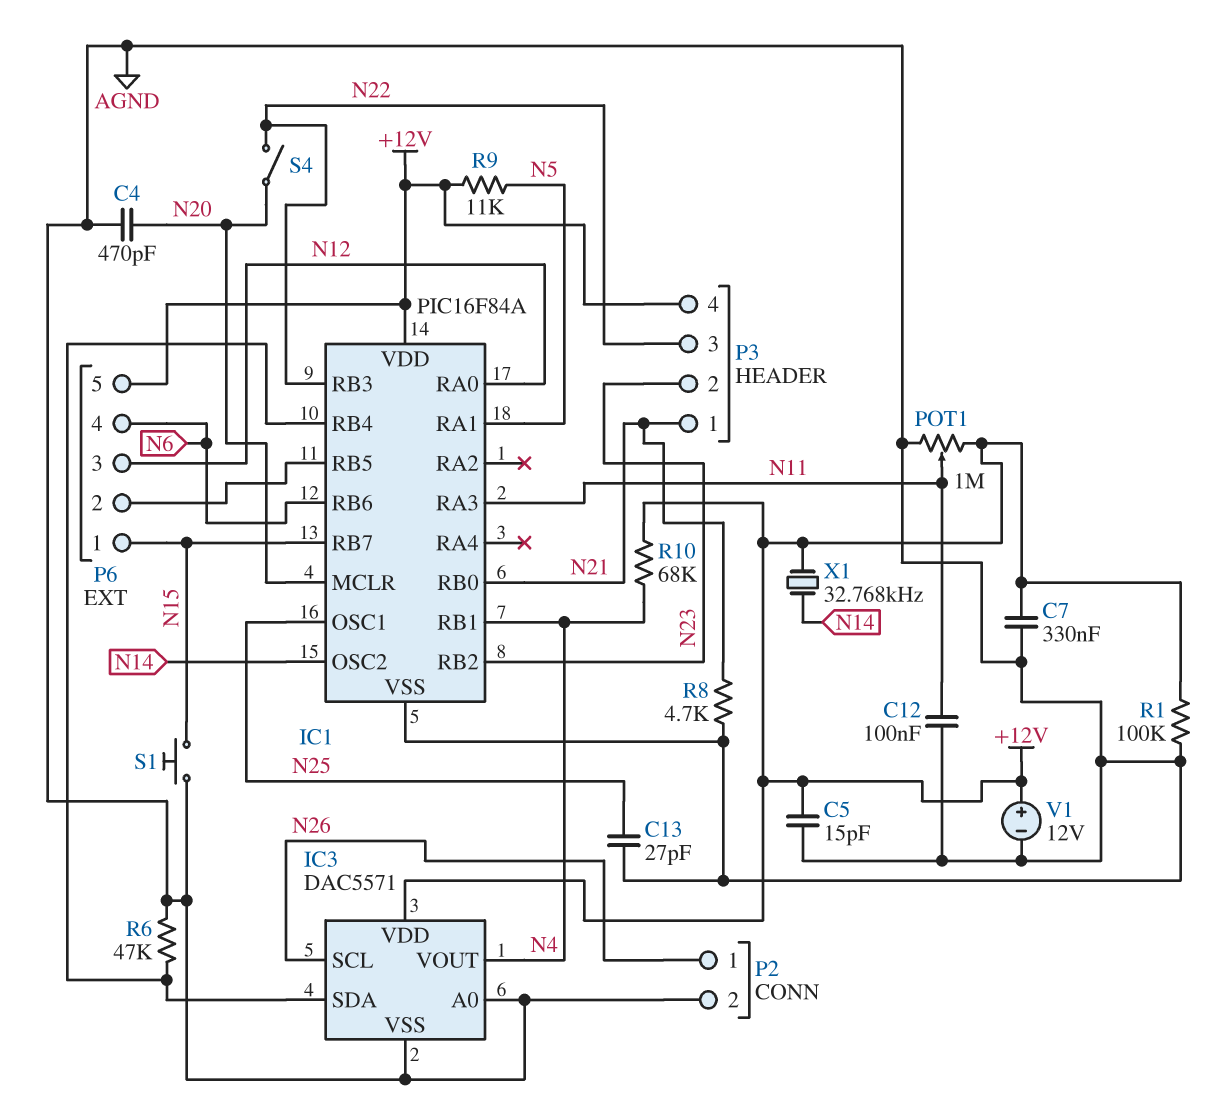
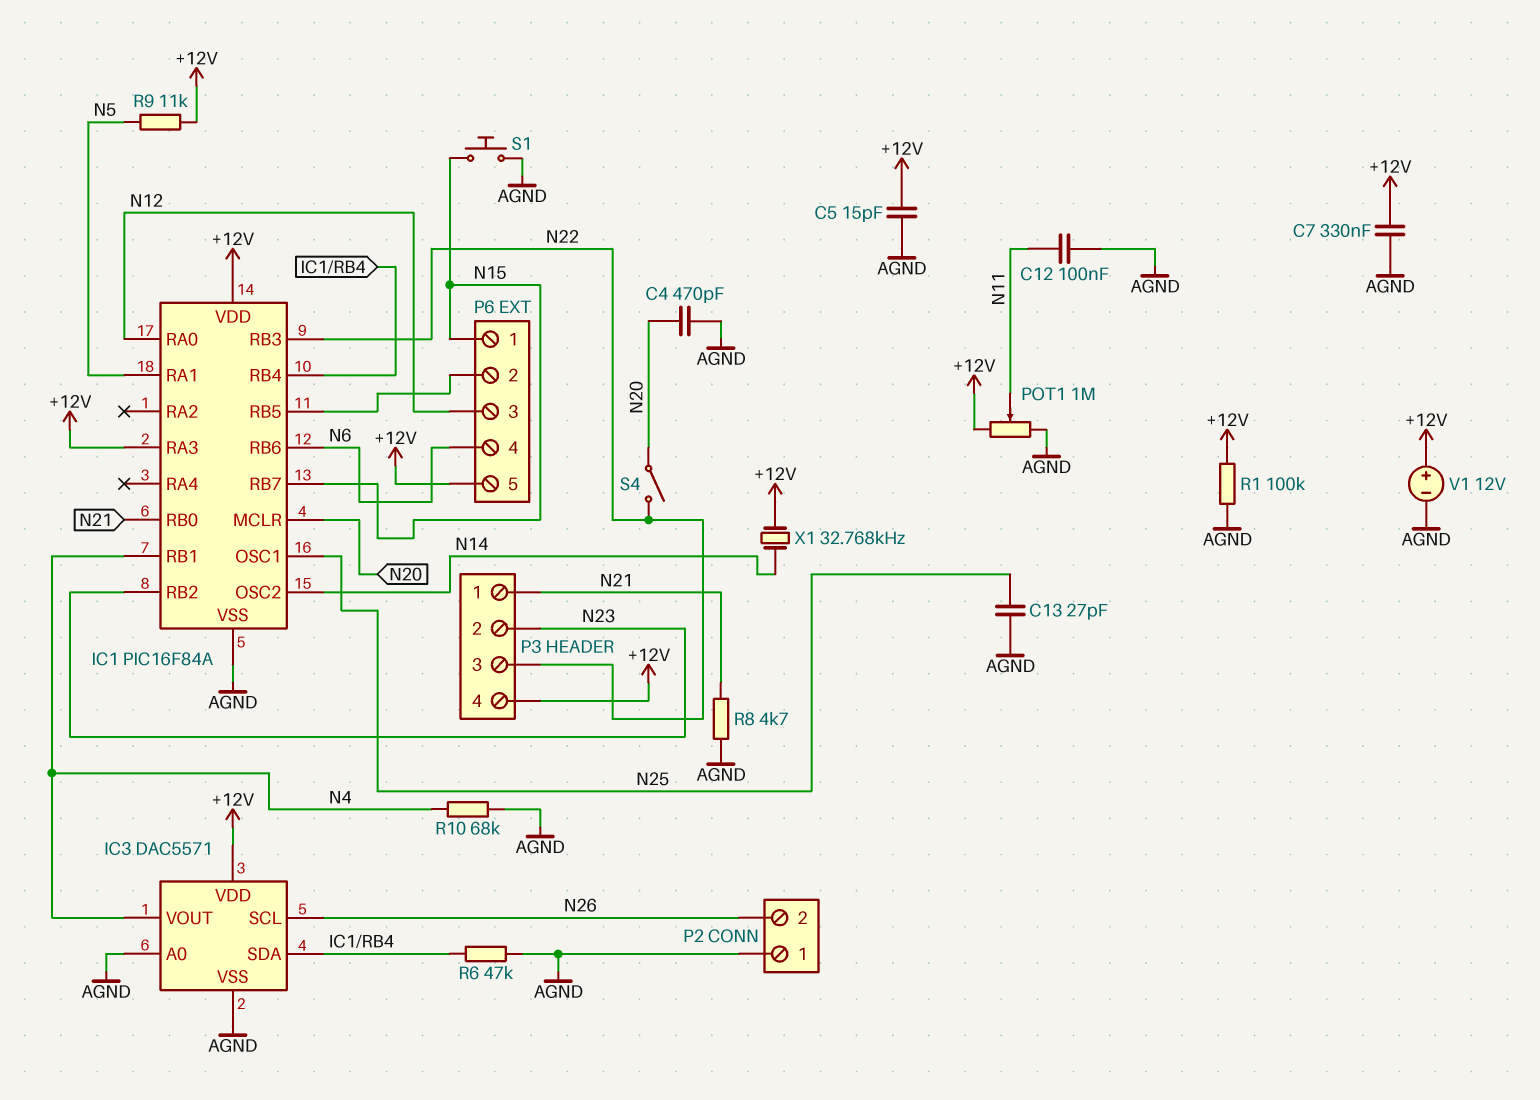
IC1 pin RA3: N11 -> +12V
P2 pin 1: N26 -> AGND
P2 pin 2: AGND -> N26
R10: 68k (+12V, N4) -> 68k (AGND, N4)

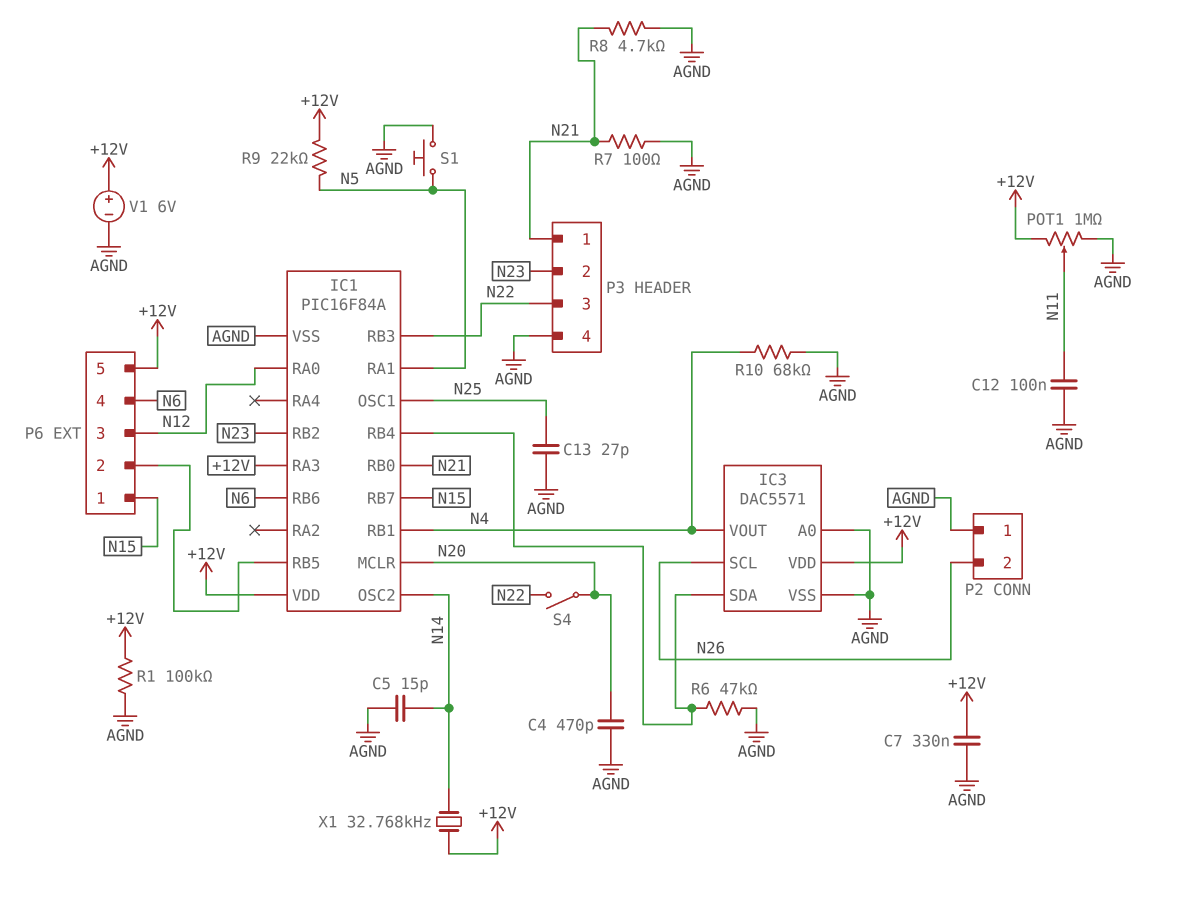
C5: 15pF (+12V, AGND) -> 15pF (AGND, N14)
P3 pin 4: +12V -> AGND
R7: none -> 100 (AGND, N21)
R9: 11k (+12V, N5) -> 22k (+12V, N5)
S1: button (AGND, N15) -> button (AGND, N5)
V1: 12V (plus +12V, minus AGND) -> 6V (plus +12V, minus AGND)

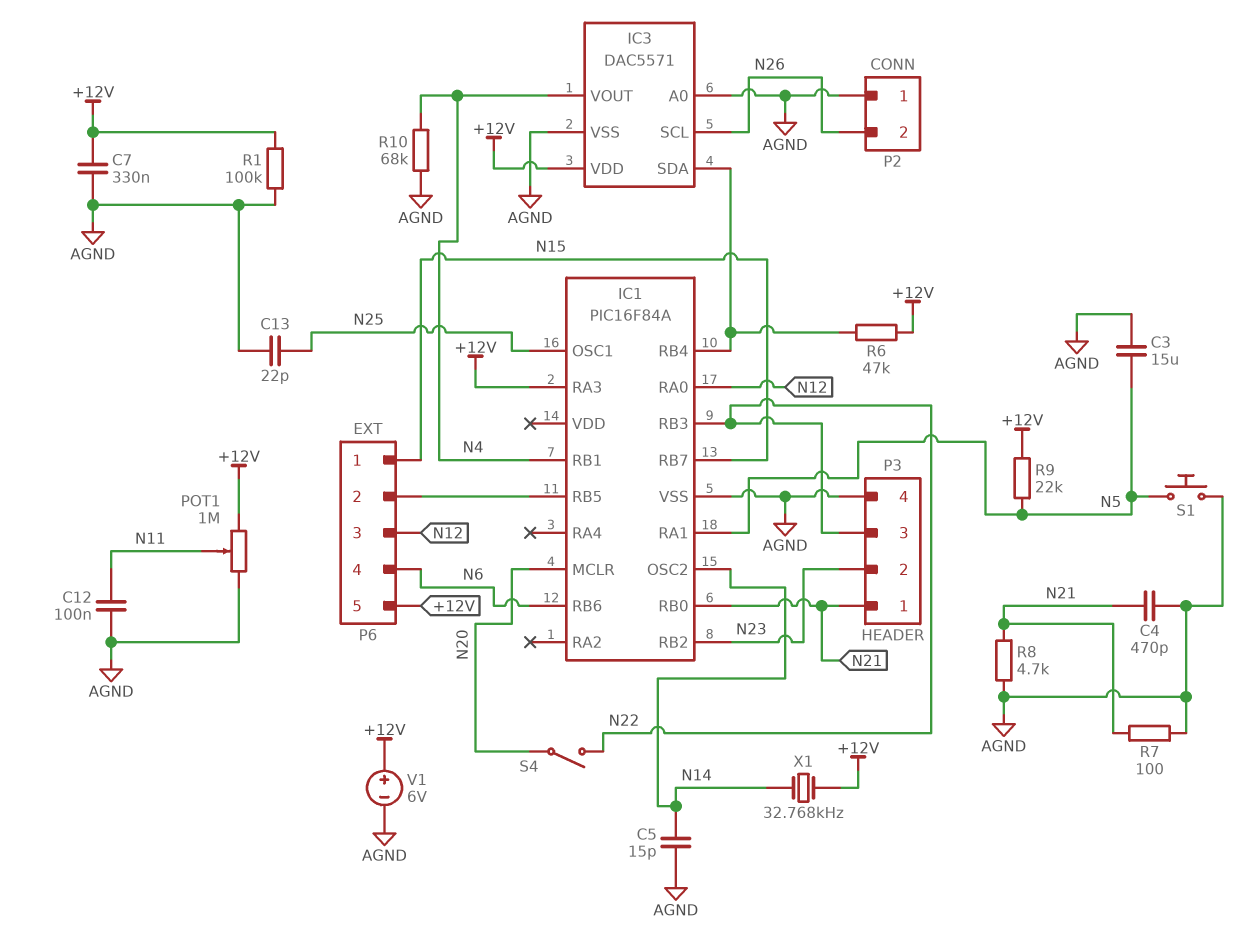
C3: none -> 15uF (AGND, N5)
C4: 470pF (AGND, N20) -> 470pF (AGND, N21)
C13: 27pF (AGND, N25) -> 22pF (AGND, N25)
IC1 pin VDD: +12V -> none
R6: 47k (AGND, IC1/RB4) -> 47k (+12V, IC1/RB4)

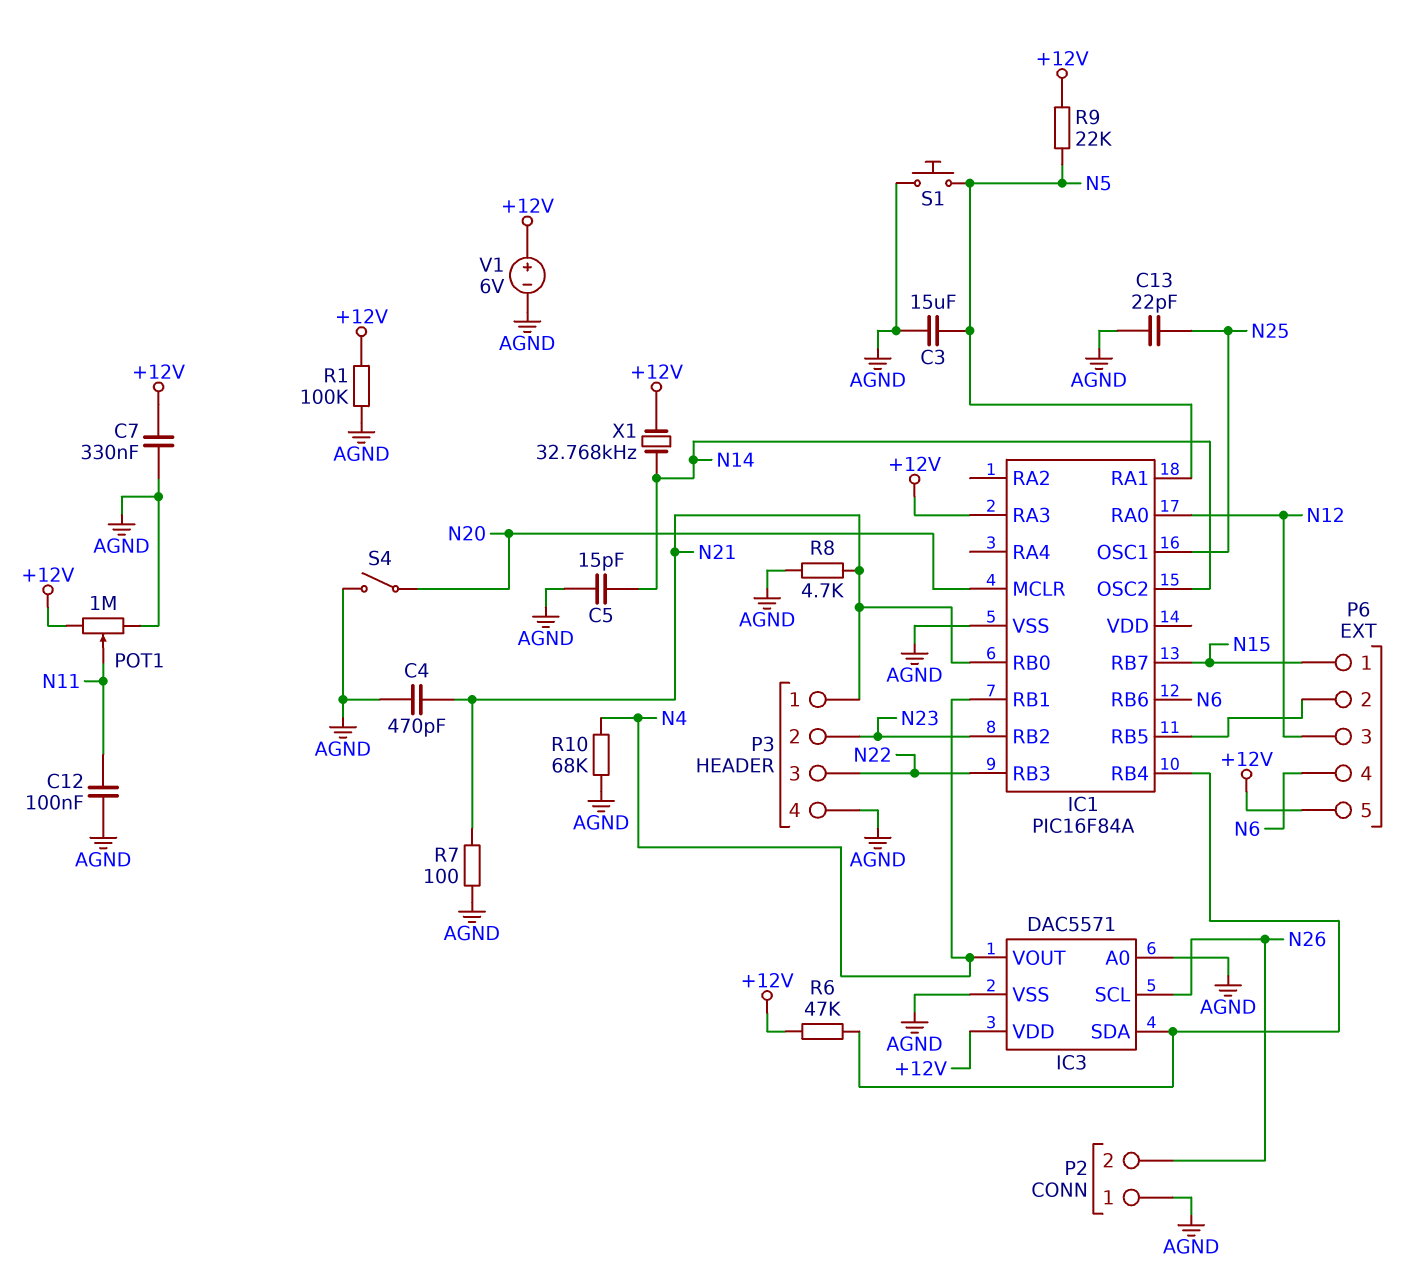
S4: switch (N20, N22) -> switch (AGND, N20)

